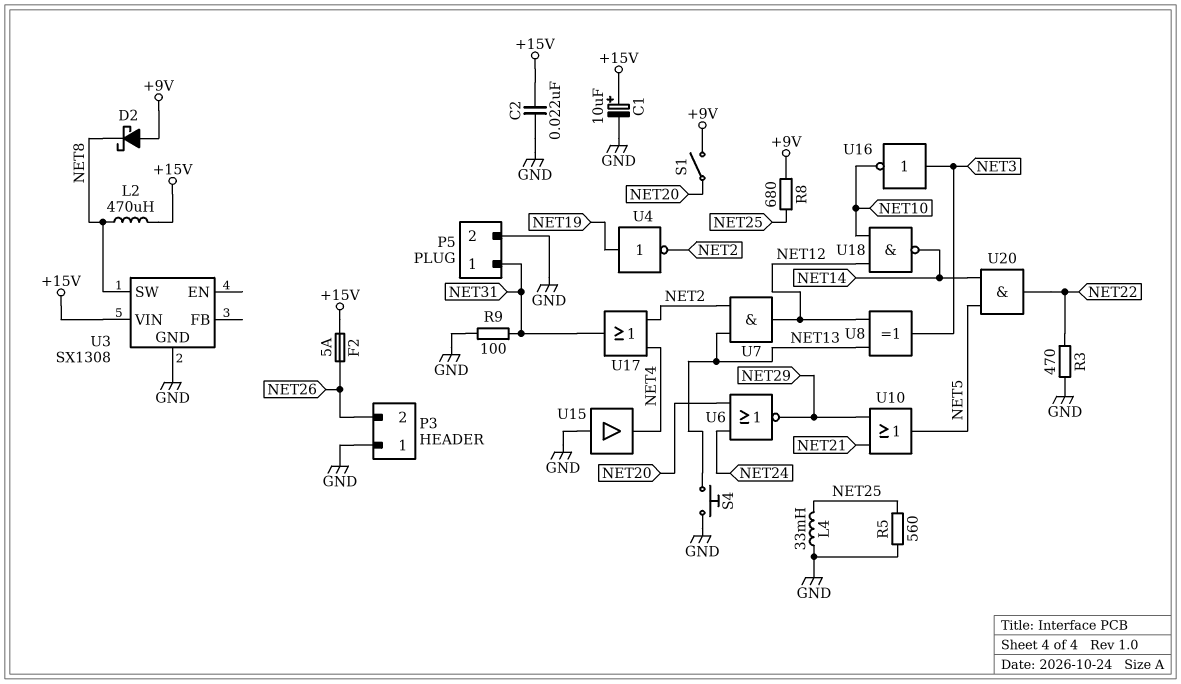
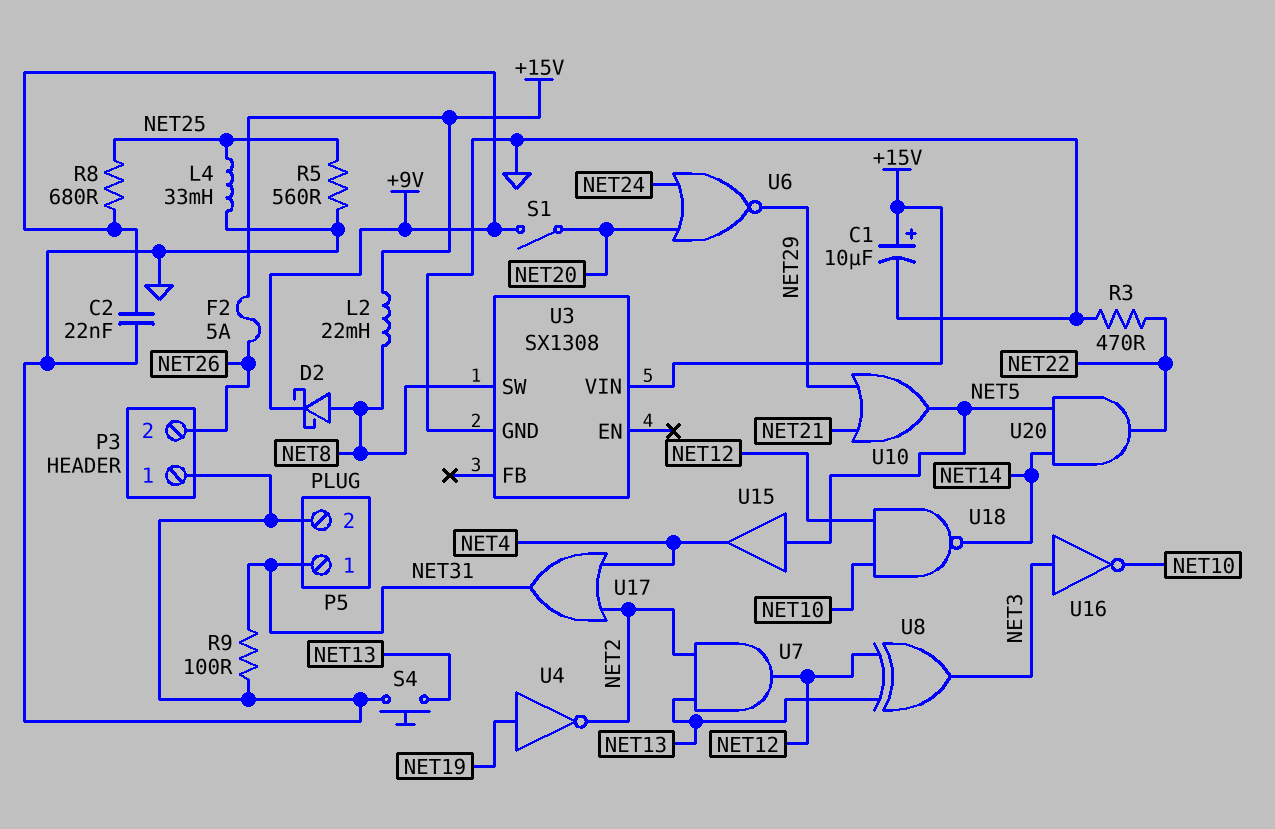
C2: 22nF (+15V, GND) -> 22nF (+9V, GND)
D2: schottky (A +9V, K NET8) -> schottky (A NET8, K +9V)
L2: 470uH (+15V, NET8) -> 22mH (+15V, NET8)
U15: buffer (in GND, out NET4) -> buffer (in NET5, out NET4)

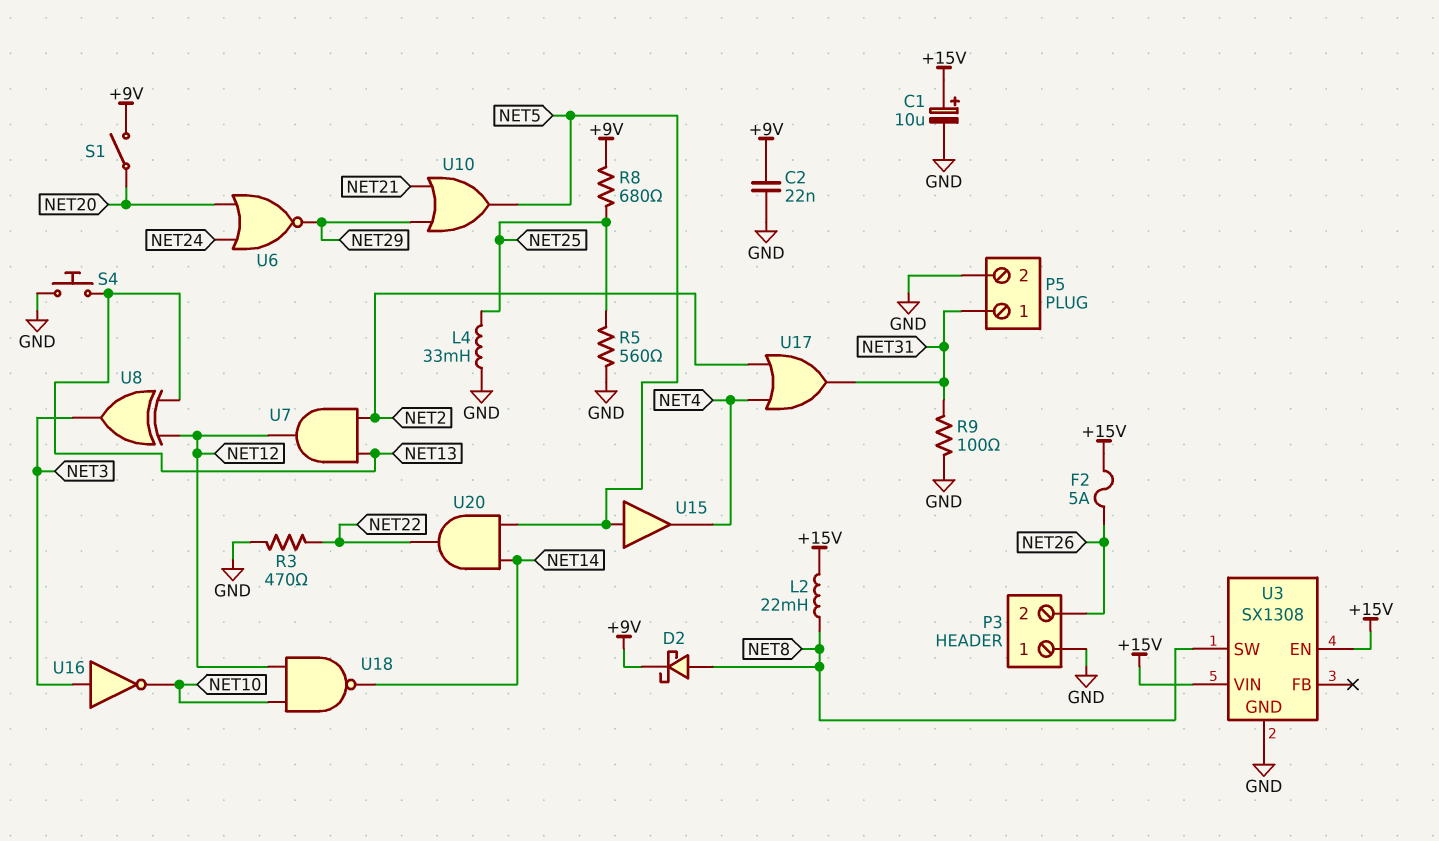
U3 pin EN: none -> +15V
U4: NOT (in NET19, out NET2) -> none

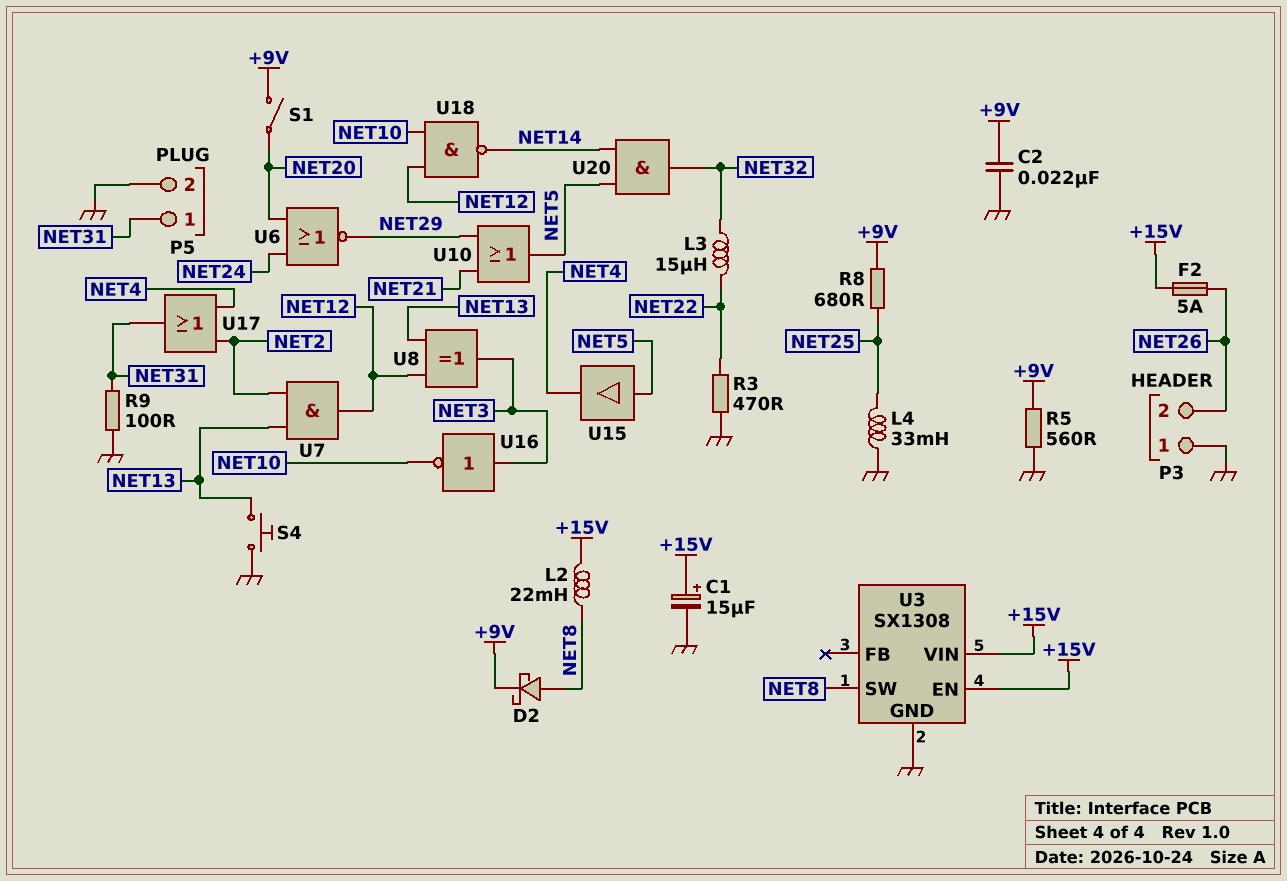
C1: 10uF (plus +15V, minus GND) -> 15uF (plus +15V, minus GND)
L3: none -> 15uH (NET22, NET32)
R5: 560 (GND, NET25) -> 560 (+9V, GND)
U20: AND (in NET5, in NET14, out NET22) -> AND (in NET5, in NET14, out NET32)

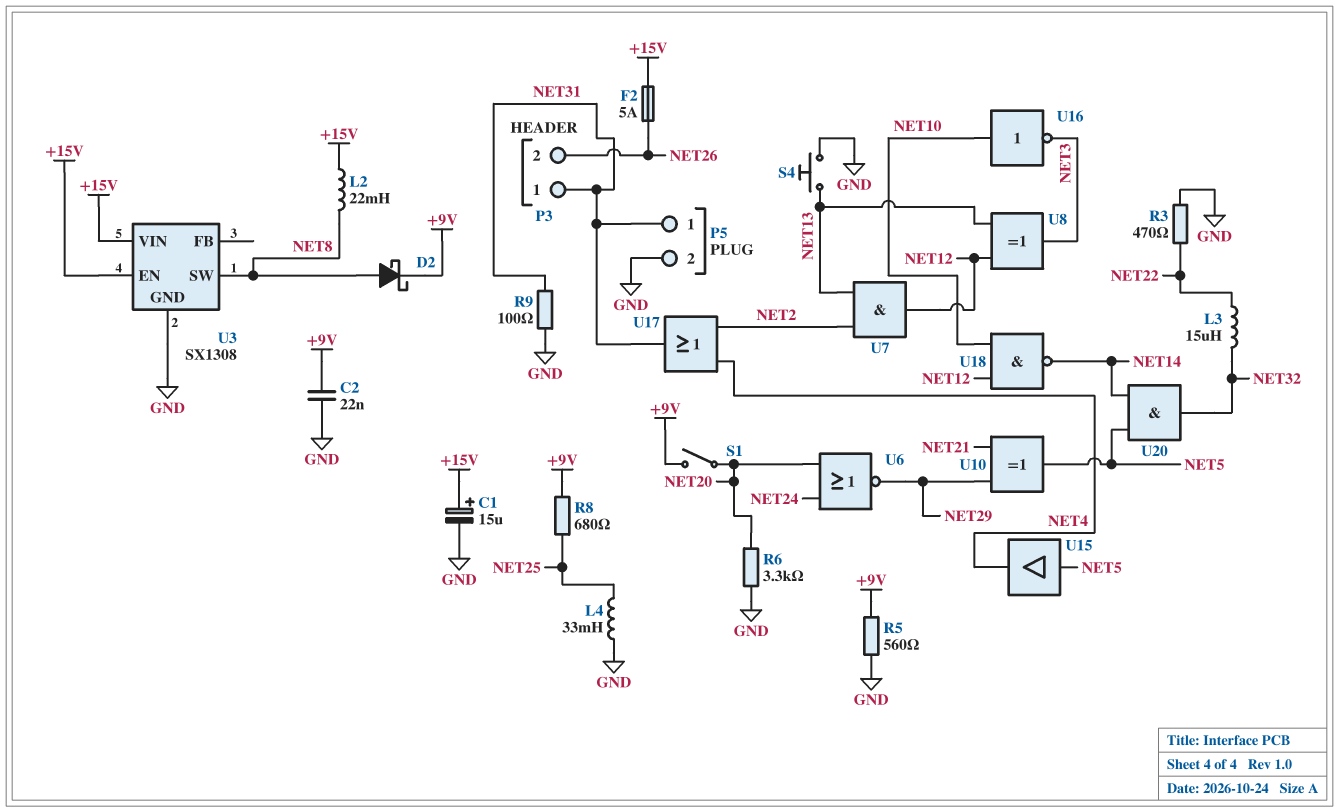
P3 pin 1: GND -> NET31
R6: none -> 3.3k (GND, NET20)
U10: OR (in NET21, in NET29, out NET5) -> XOR (in NET21, in NET29, out NET5)
U16: NOT (in NET3, out NET10) -> NOT (in NET10, out NET3)

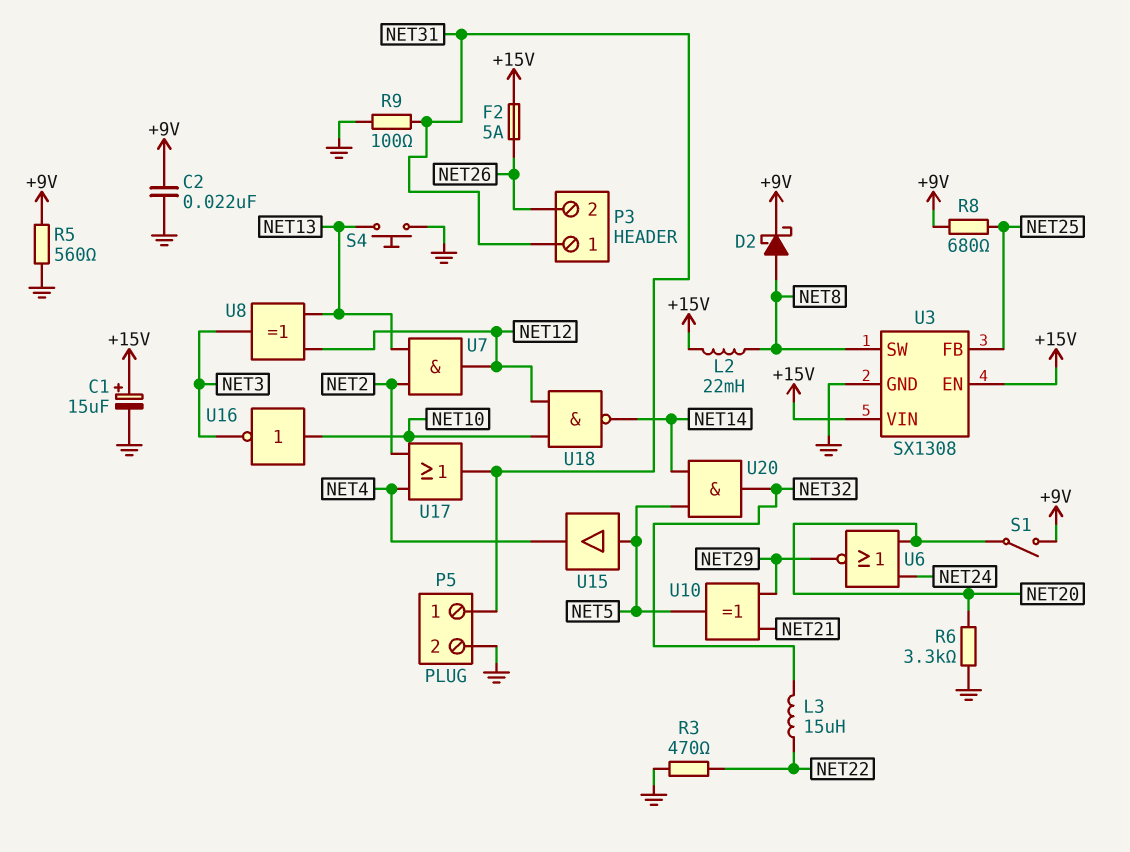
L4: 33mH (GND, NET25) -> none
U3 pin FB: none -> NET25

